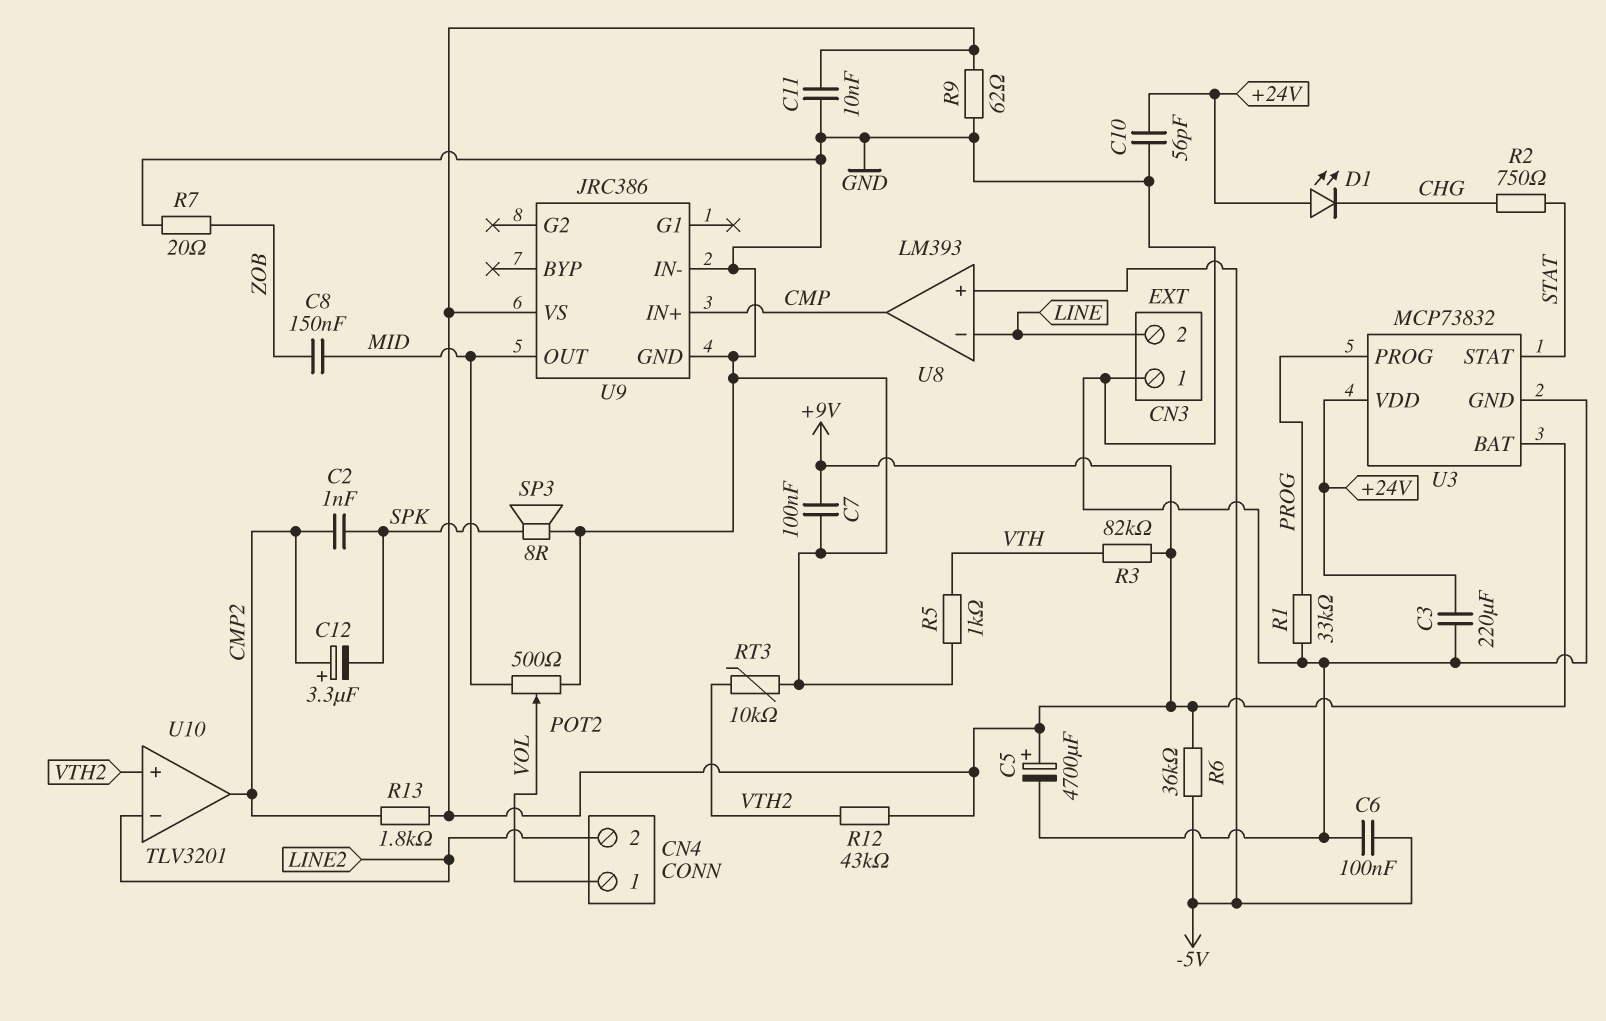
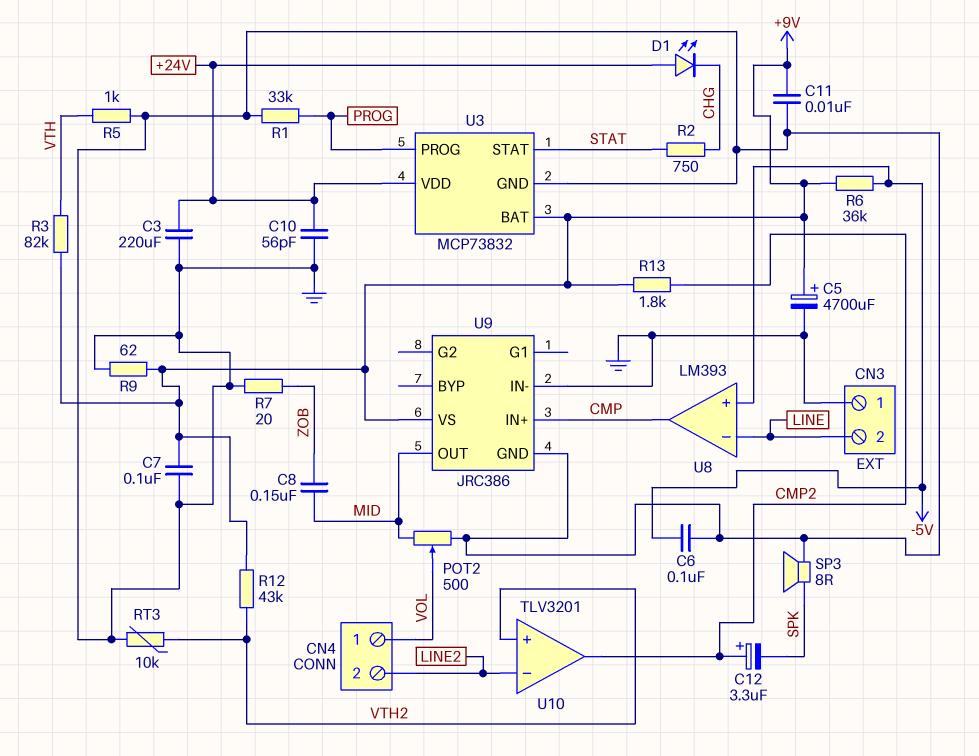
C2: 1nF (CMP2, SPK) -> none

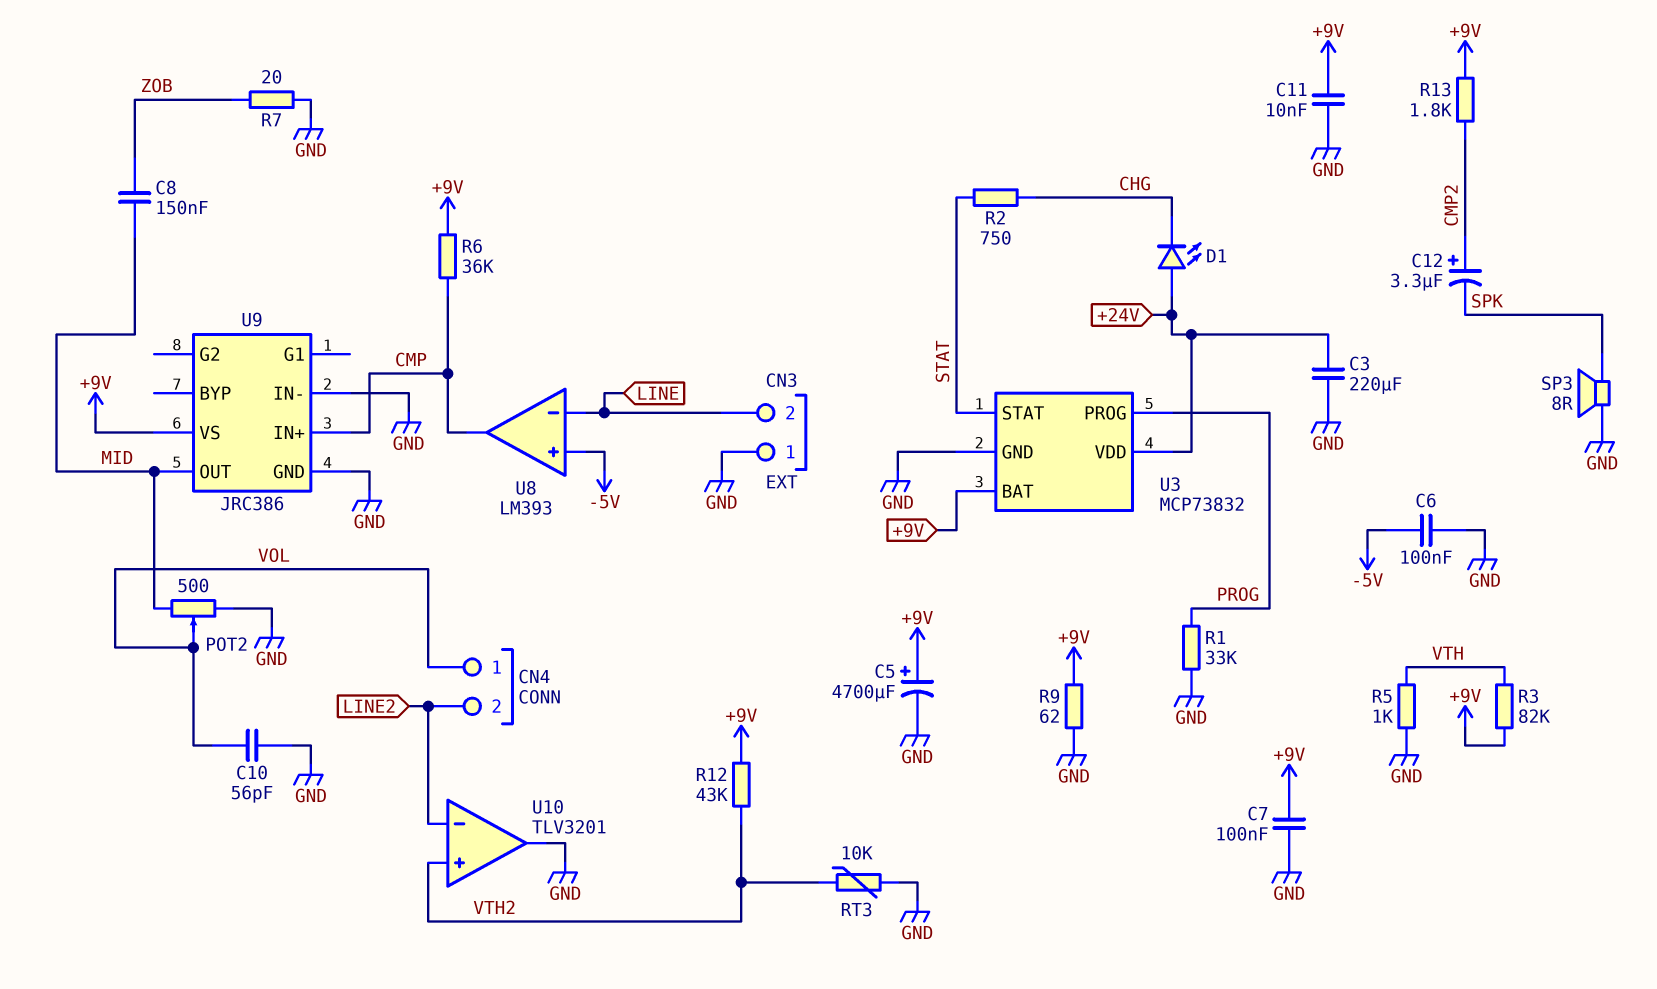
C10: 56pF (+24V, GND) -> 56pF (GND, VOL)
R6: 36k (+9V, -5V) -> 36k (+9V, CMP)
U10 pin out: CMP2 -> GND

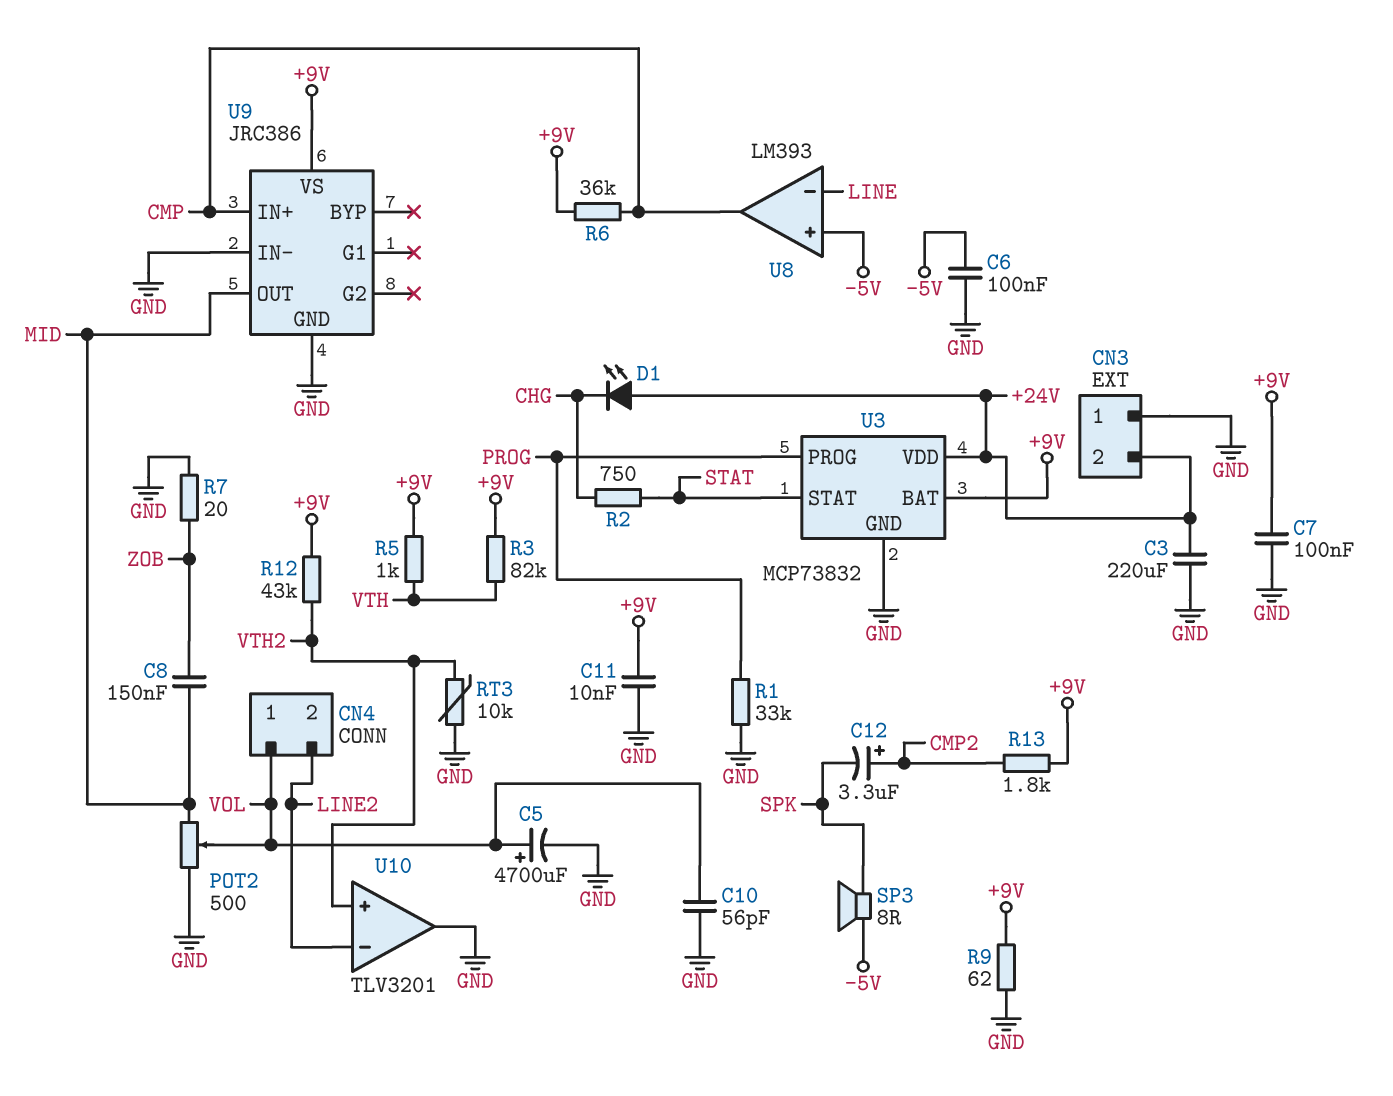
C5: 4700uF (plus +9V, minus GND) -> 4700uF (plus VOL, minus GND)
CN3 pin 2: LINE -> +24V
R5: 1k (GND, VTH) -> 1k (+9V, VTH)
SP3: speaker 8R (GND, SPK) -> speaker 8R (-5V, SPK)

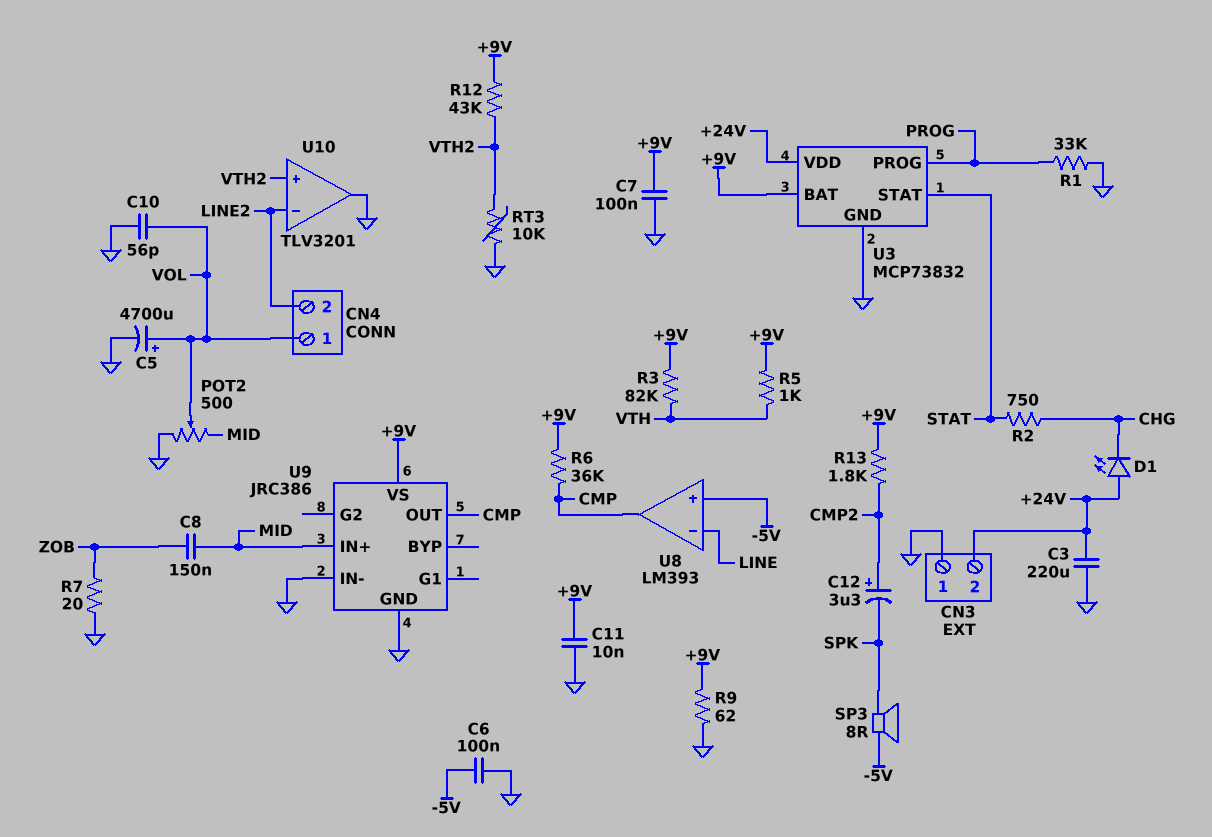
U9 pin IN+: CMP -> MID
U9 pin OUT: MID -> CMP

